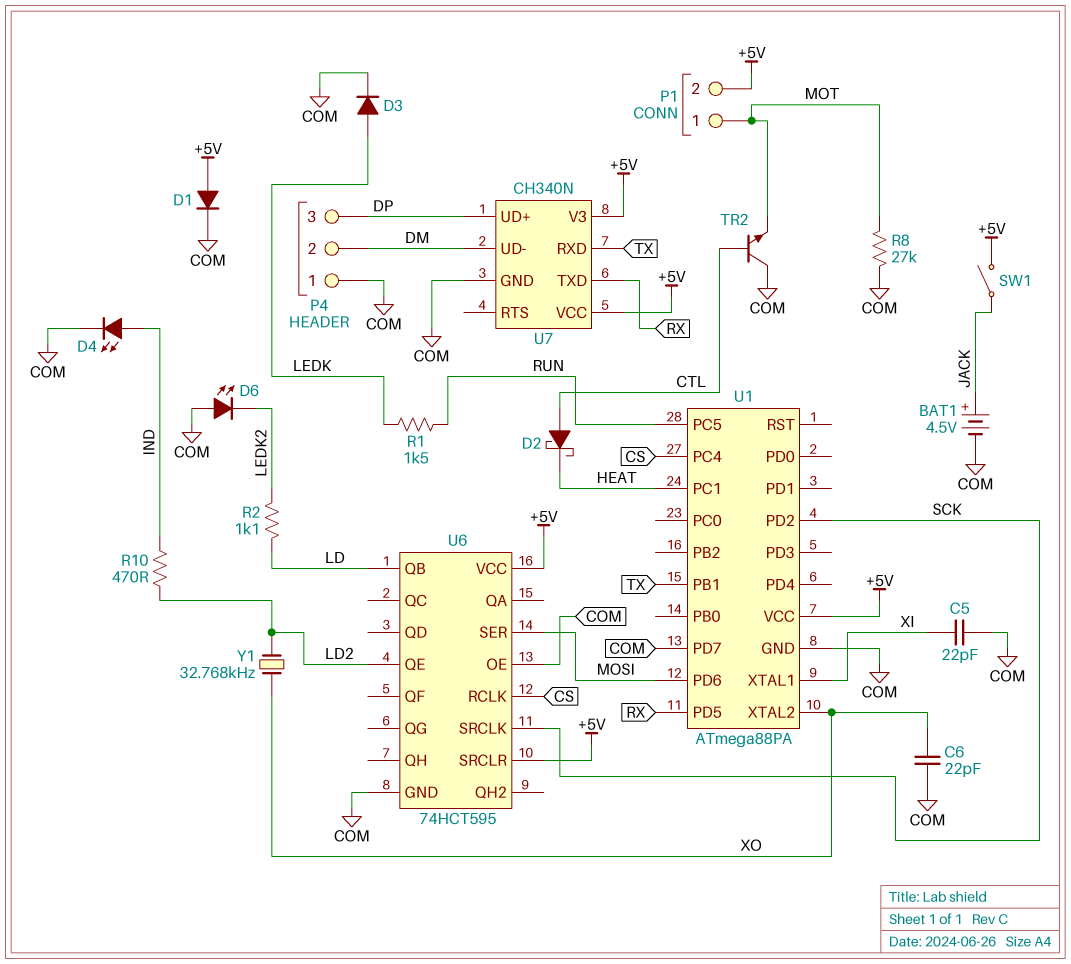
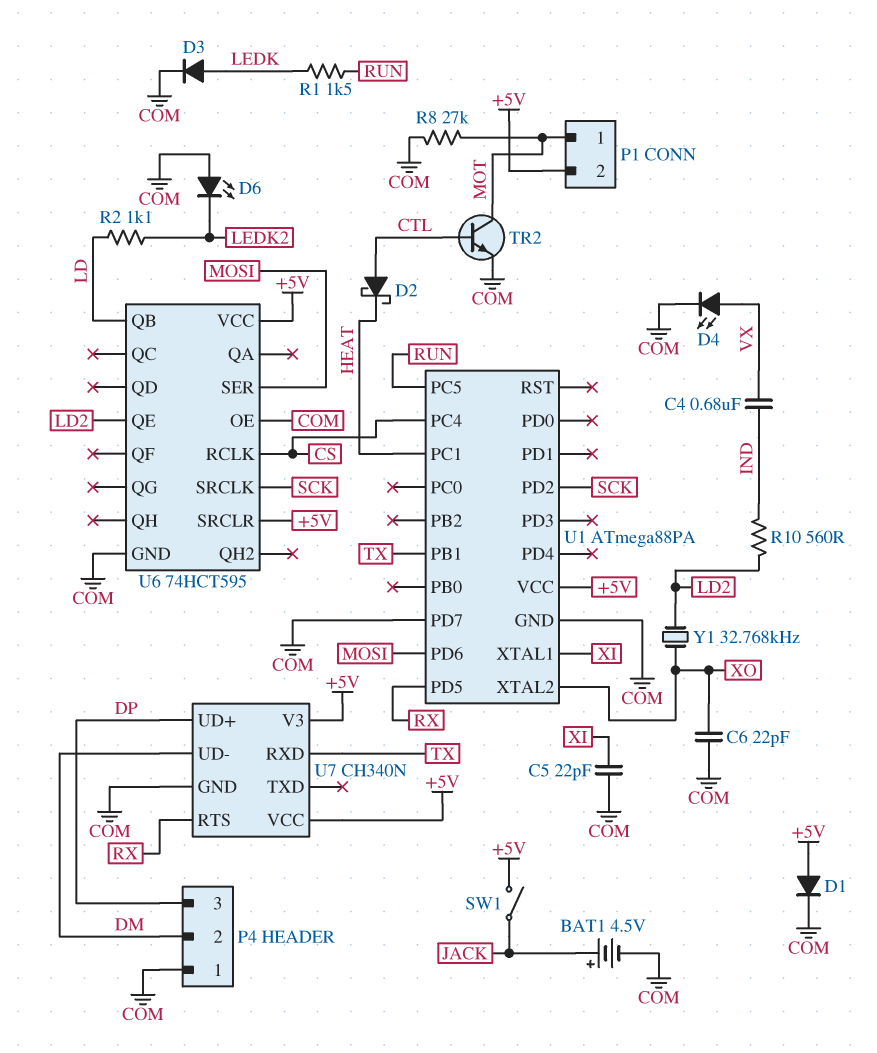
C4: none -> 680nF (IND, VX)
D4: LED (A IND, K COM) -> LED (A VX, K COM)
R10: 470 (IND, LD2) -> 560 (IND, LD2)
TR2: NPN (B CTL, C COM, E MOT) -> NPN (B CTL, C MOT, E COM)
U7 pin RTS: none -> RX
U7 pin TXD: RX -> none

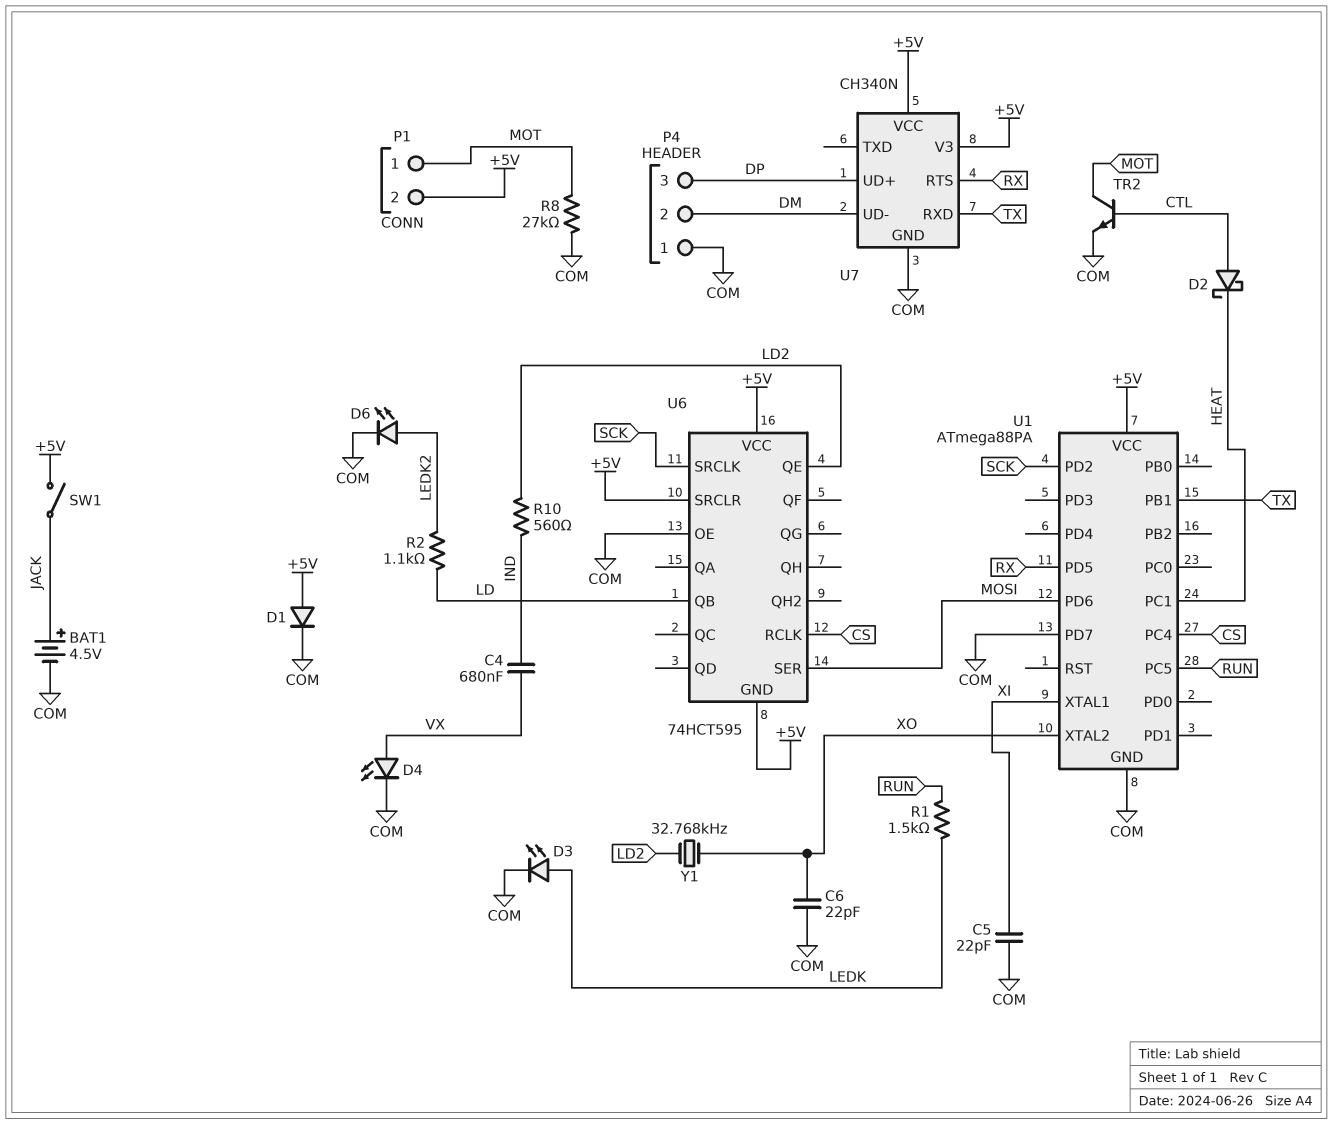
D3: diode (A LEDK, K COM) -> LED (A LEDK, K COM)
D6: LED (A COM, K LEDK2) -> LED (A LEDK2, K COM)
U6 pin GND: COM -> +5V

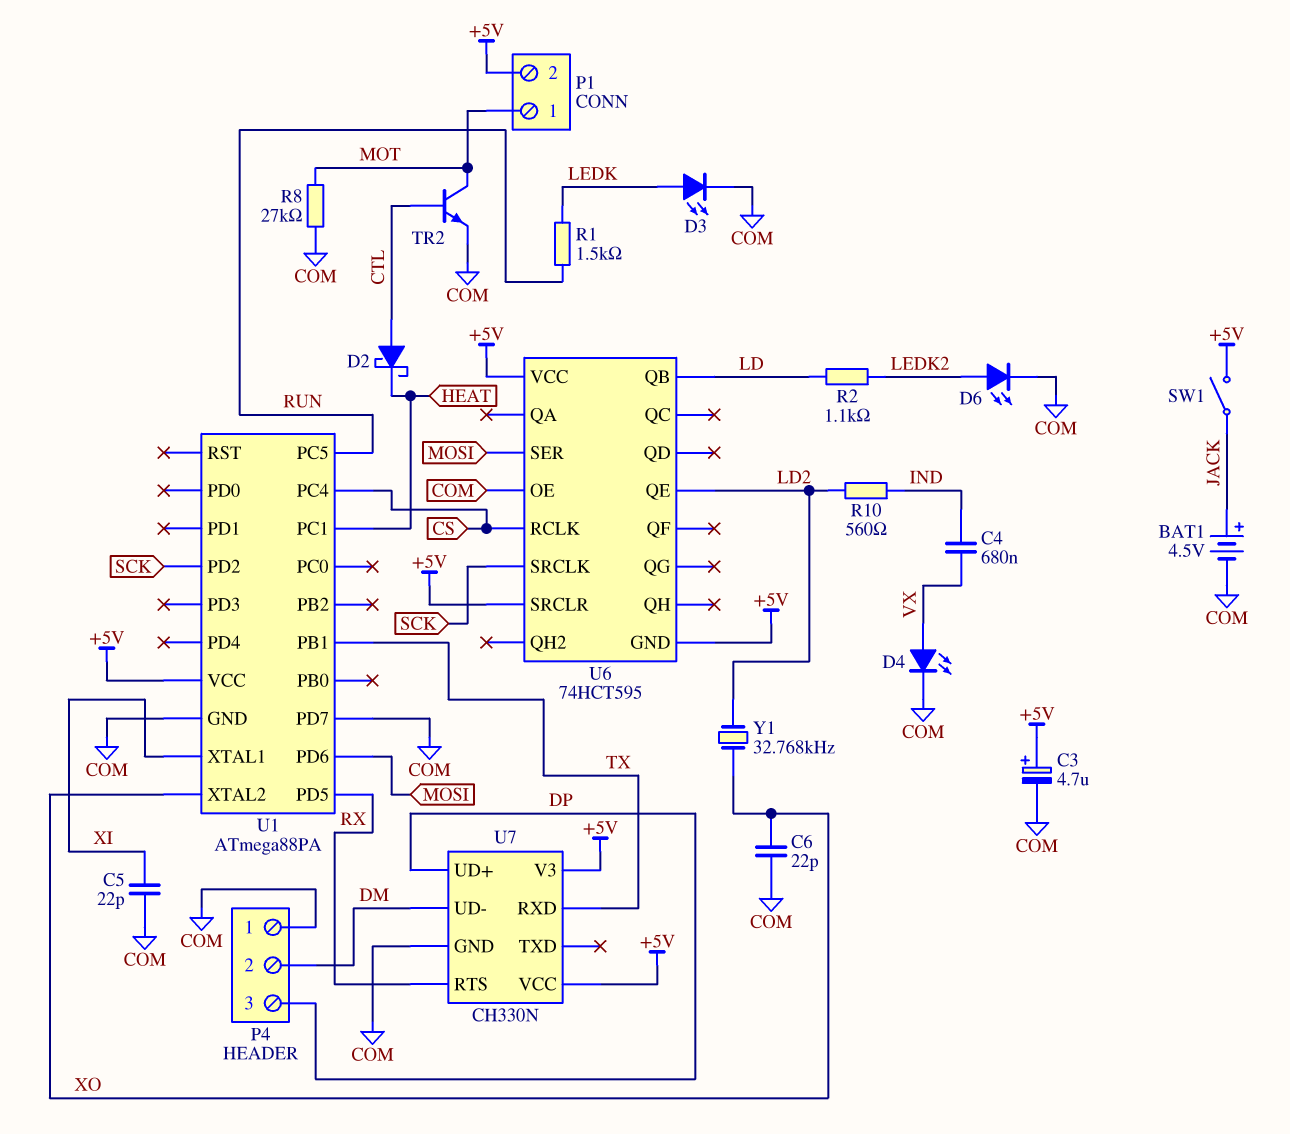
C3: none -> 4.7uF (plus +5V, minus COM)
D1: diode (A +5V, K COM) -> none
U7: CH340N -> CH330N

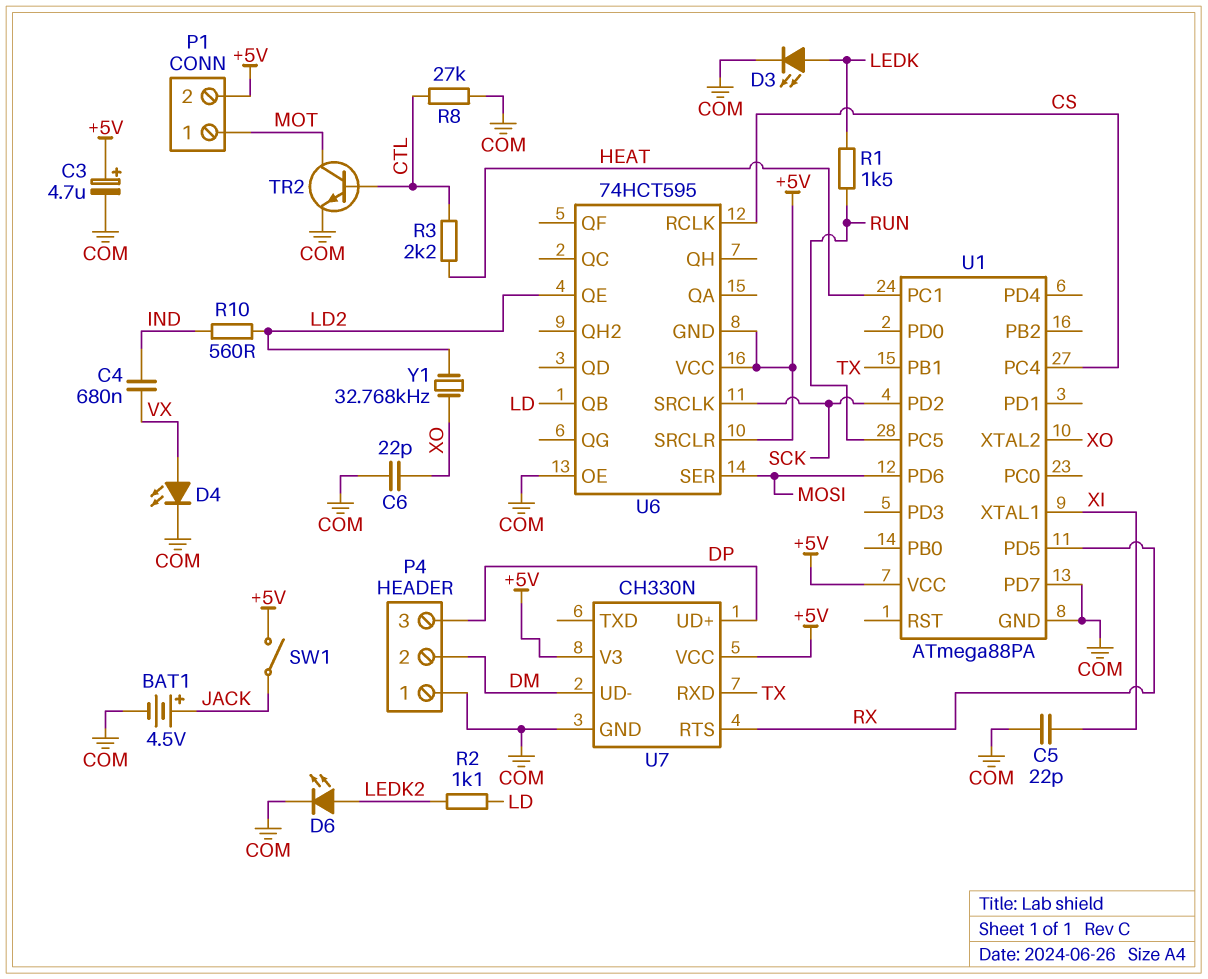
D2: schottky (A CTL, K HEAT) -> none
R3: none -> 2.2k (CTL, HEAT)
R8: 27k (COM, MOT) -> 27k (COM, CTL)

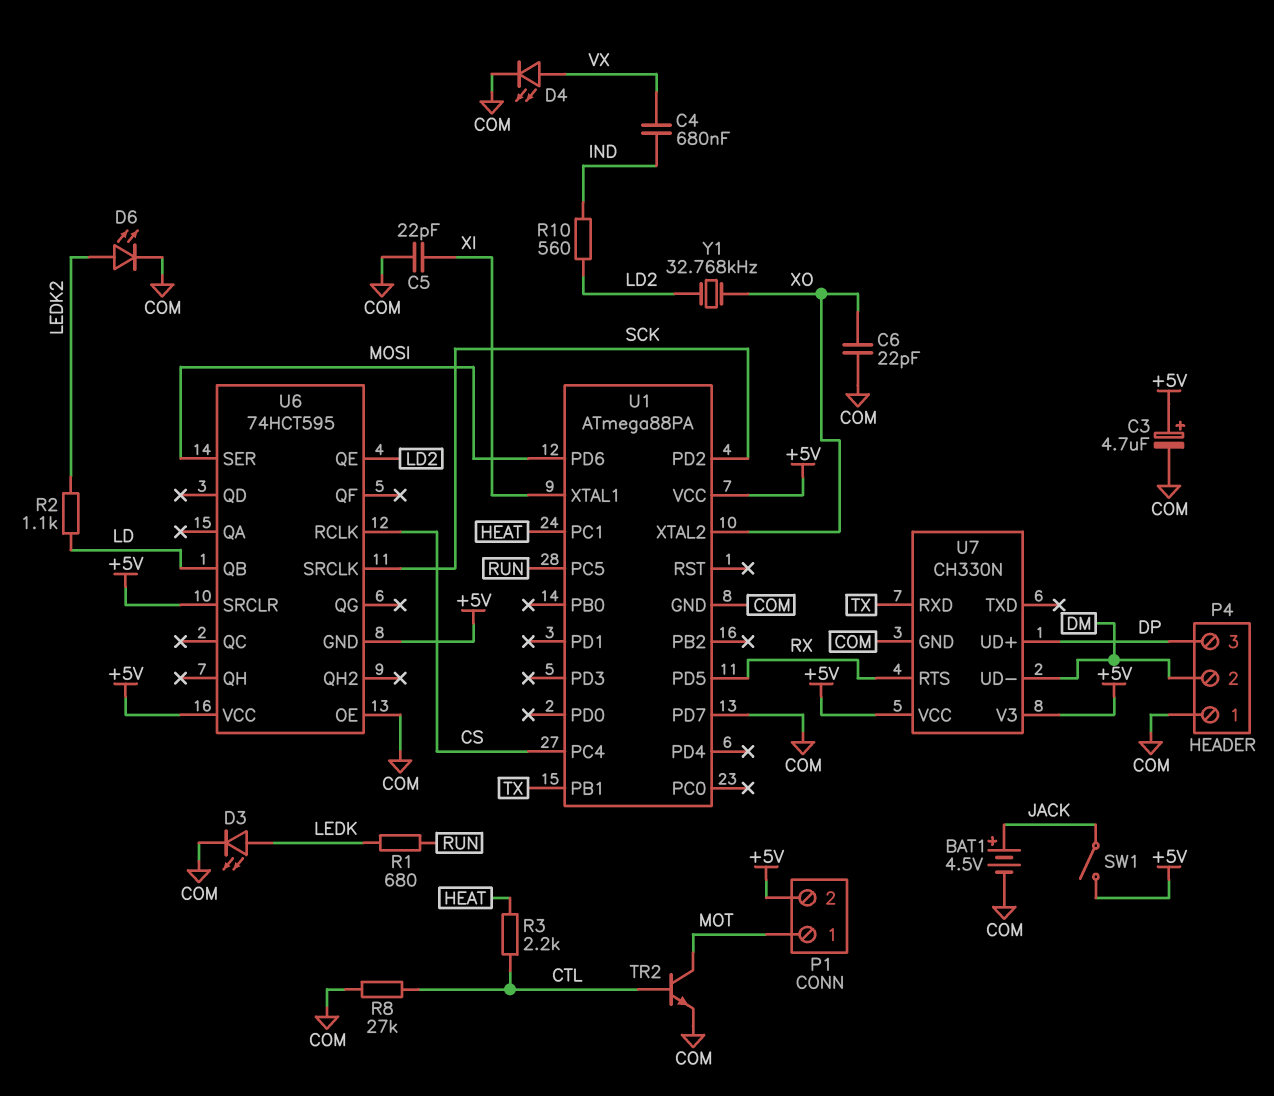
R1: 1.5k (LEDK, RUN) -> 680 (LEDK, RUN)

